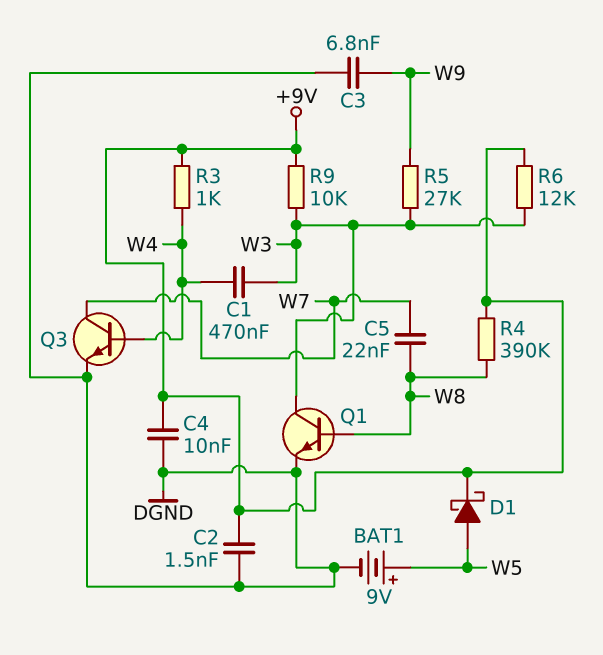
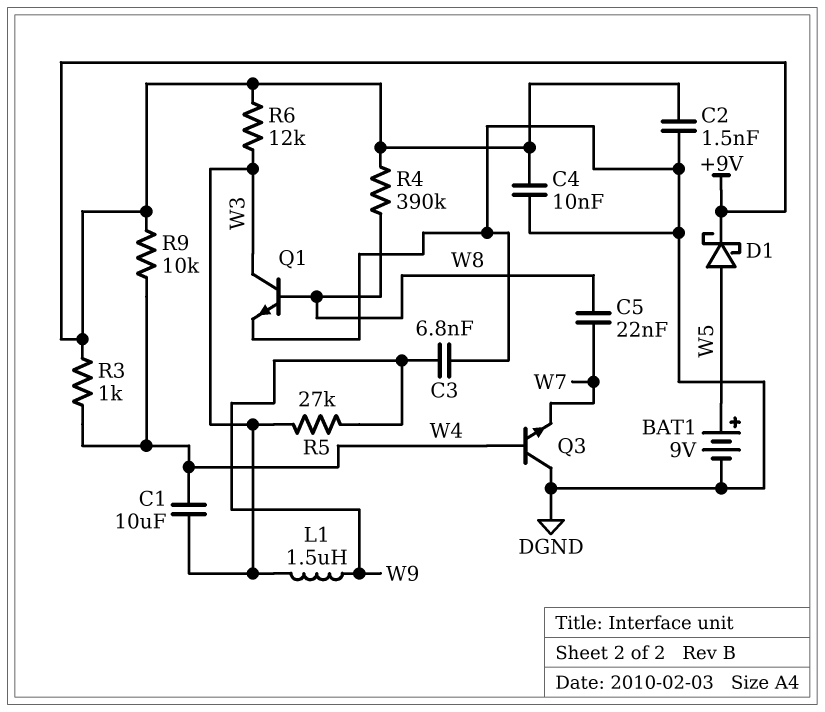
C1: 470nF (W3, W4) -> 10uF (W3, W4)
L1: none -> 1.5uH (W3, W9)
Q3: NPN (B W4, C W7, E DGND) -> NPN (B W4, C DGND, E W7)
R9: 10k (+9V, W3) -> 10k (+9V, W4)

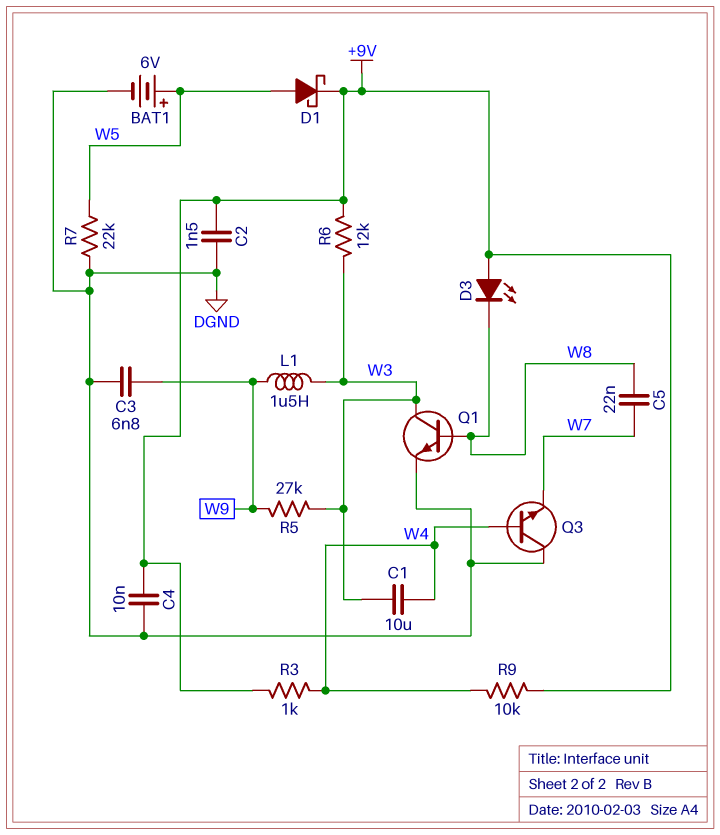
BAT1: 9V (plus W5, minus DGND) -> 6V (plus W5, minus DGND)
D3: none -> LED (A +9V, K W8)
R4: 390k (+9V, W8) -> none
R7: none -> 22k (DGND, W5)

